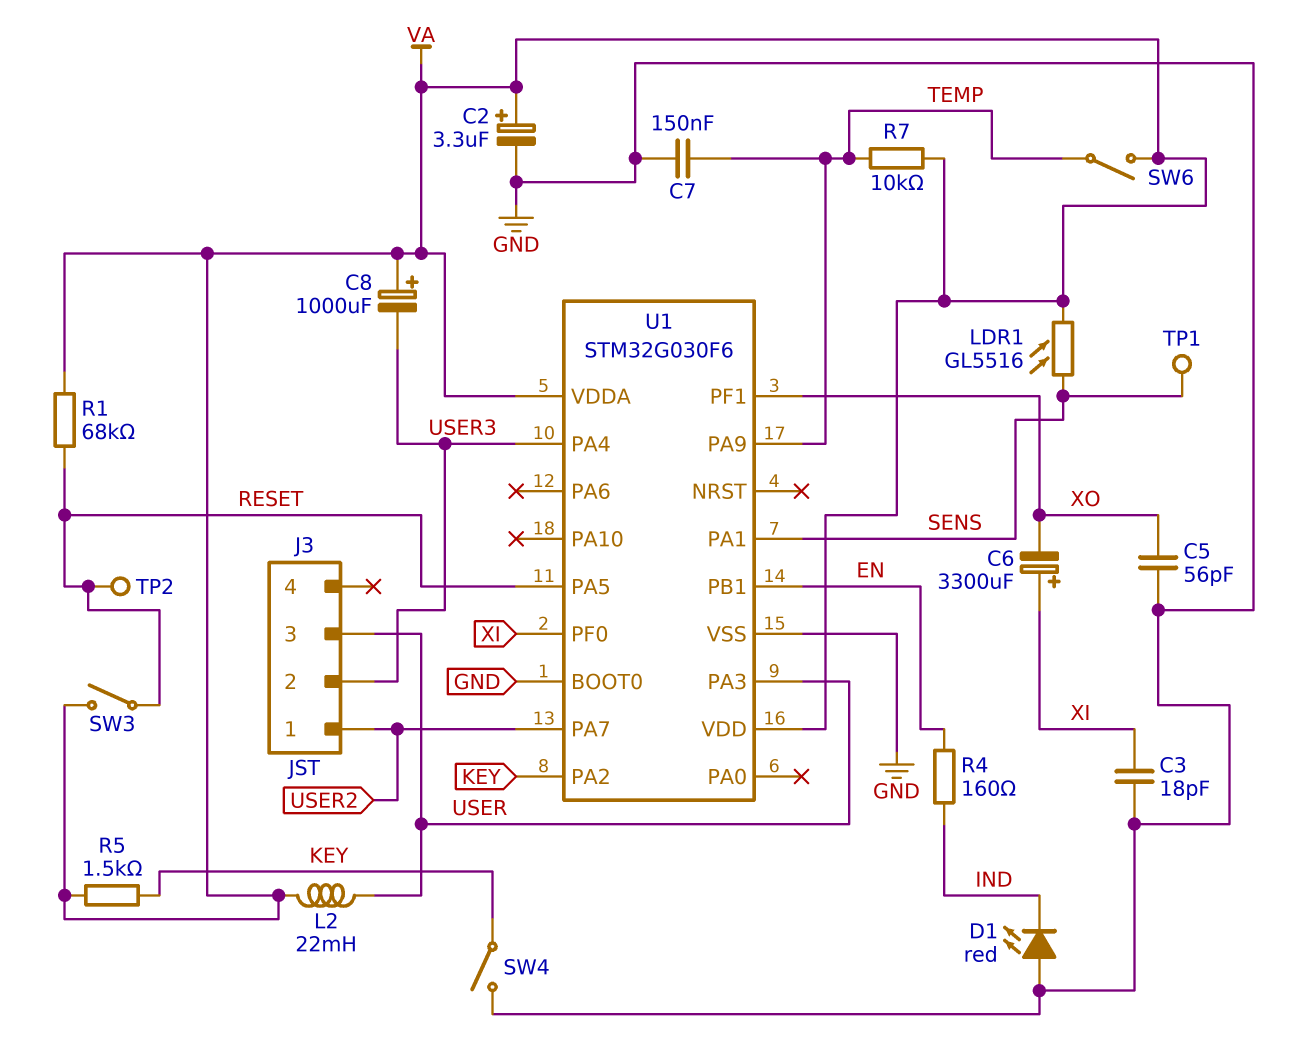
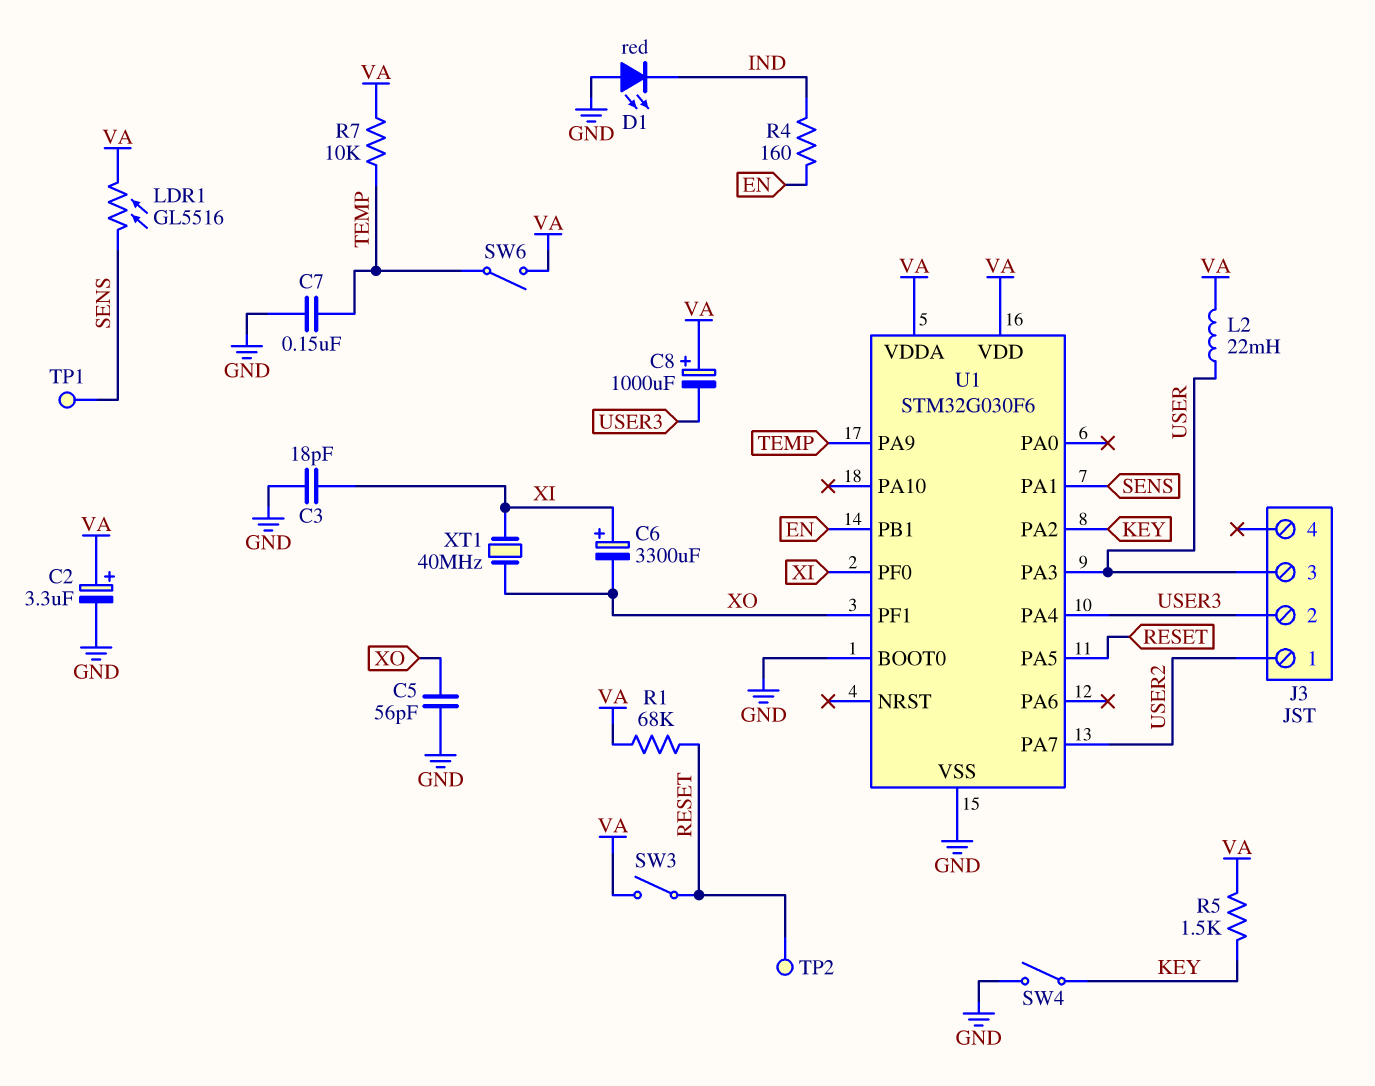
XT1: none -> 40MHz (XI, XO)

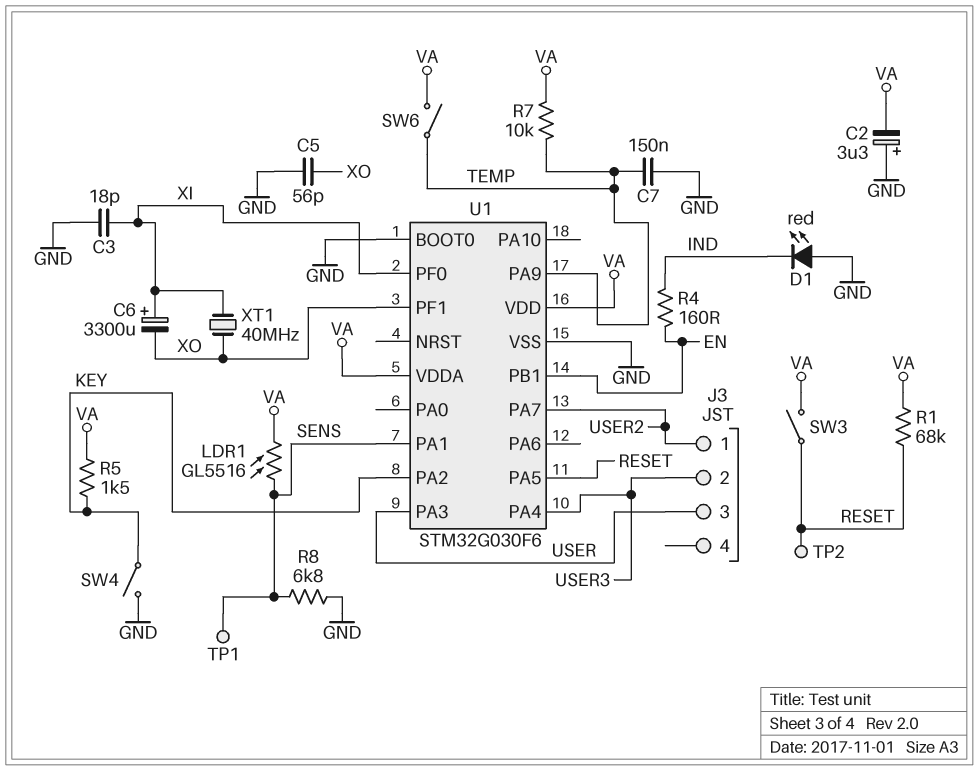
C2: 3.3uF (plus VA, minus GND) -> 3.3uF (plus GND, minus VA)
C8: 1000uF (plus VA, minus USER3) -> none
L2: 22mH (USER, VA) -> none
R8: none -> 6.8k (GND, SENS)

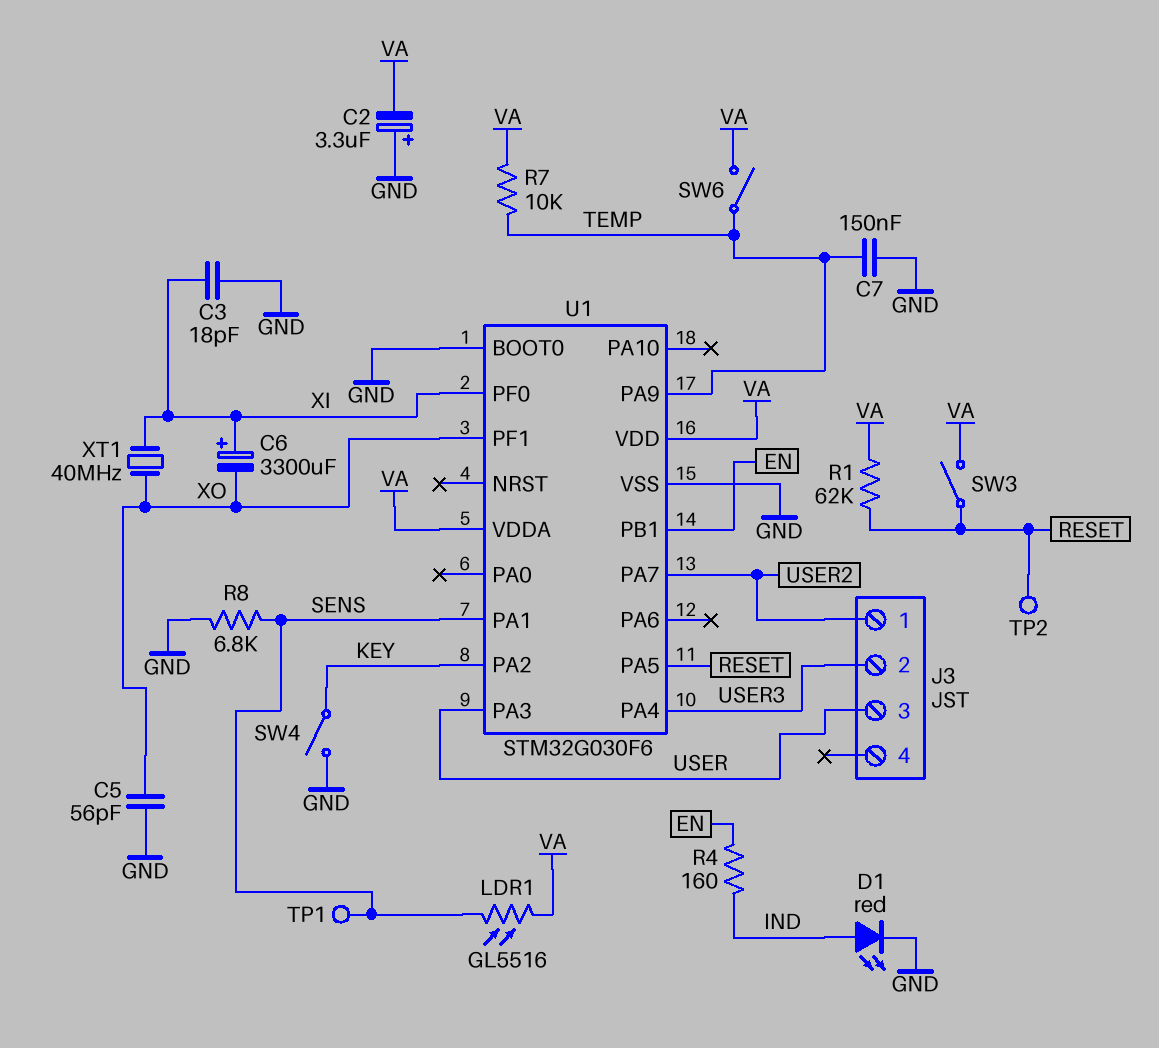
D1: LED red (A GND, K IND) -> LED red (A IND, K GND)
R1: 68k (RESET, VA) -> 62k (RESET, VA)
R5: 1.5k (KEY, VA) -> none

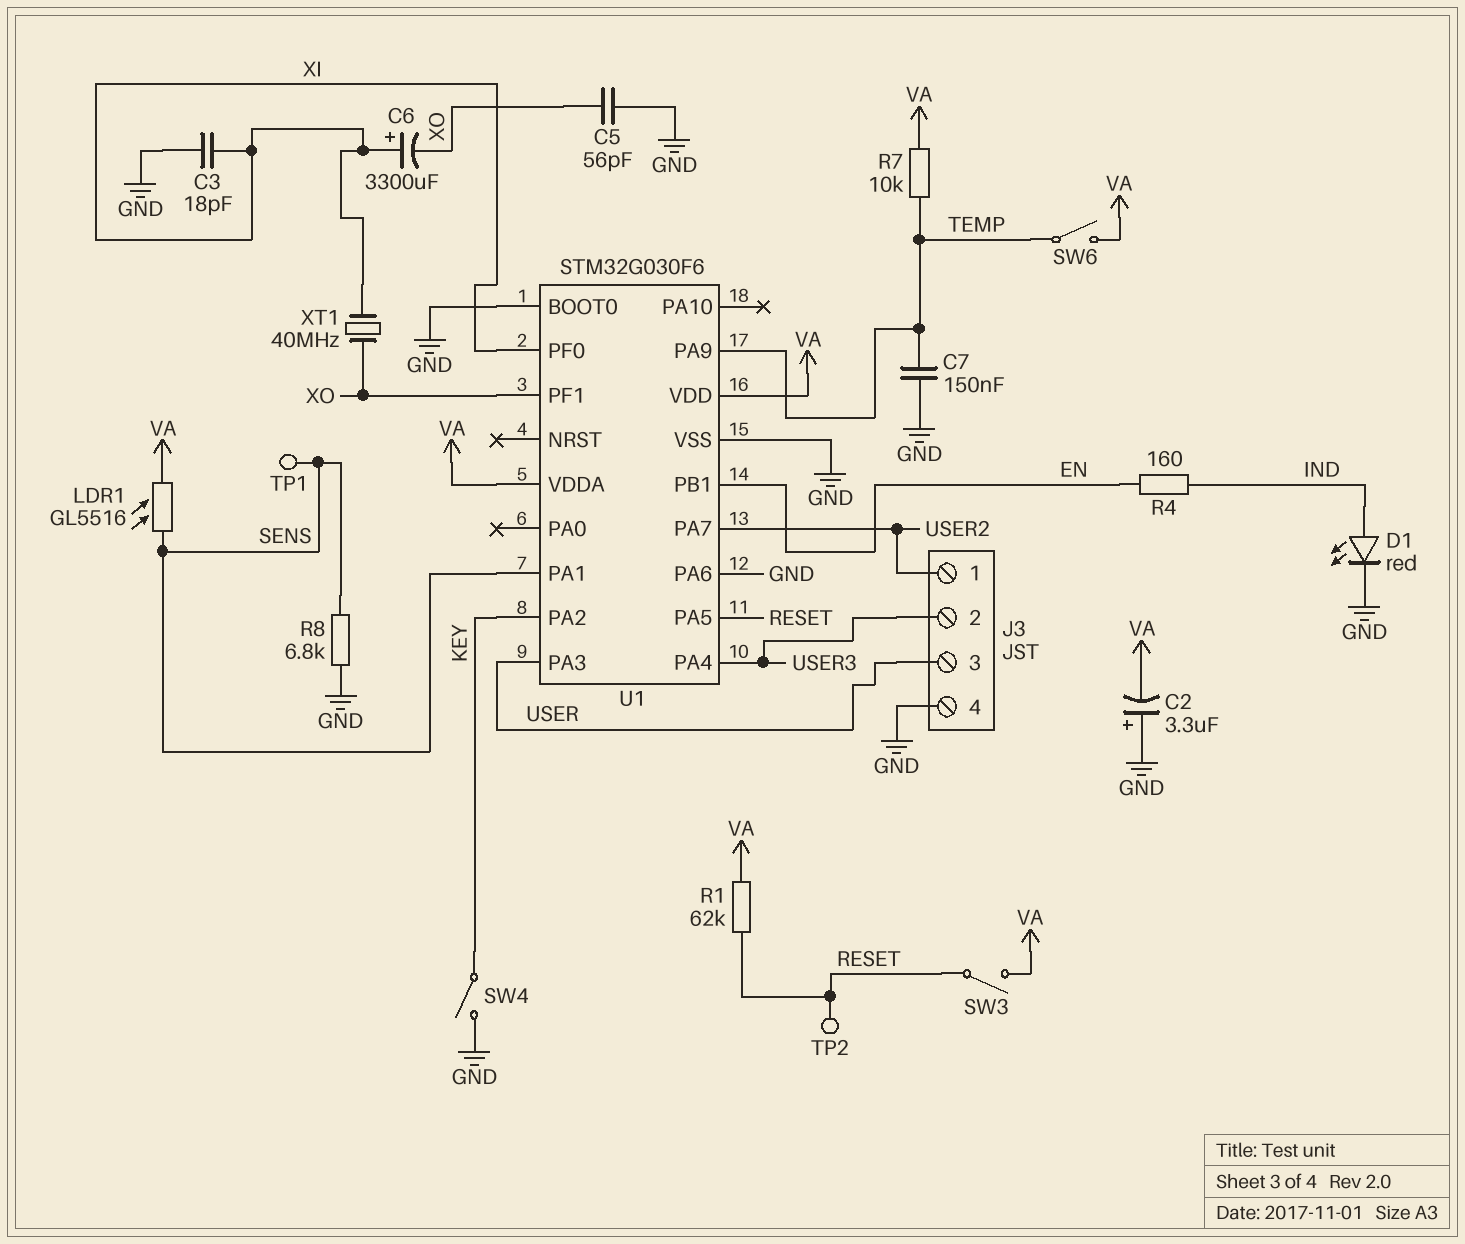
J3 pin 4: none -> GND
U1 pin PA6: none -> GND

